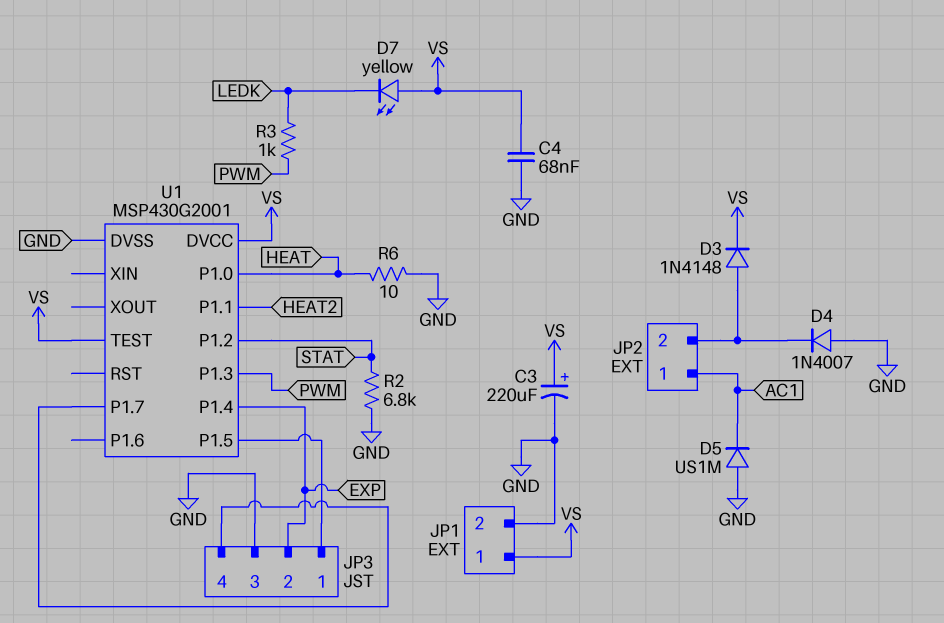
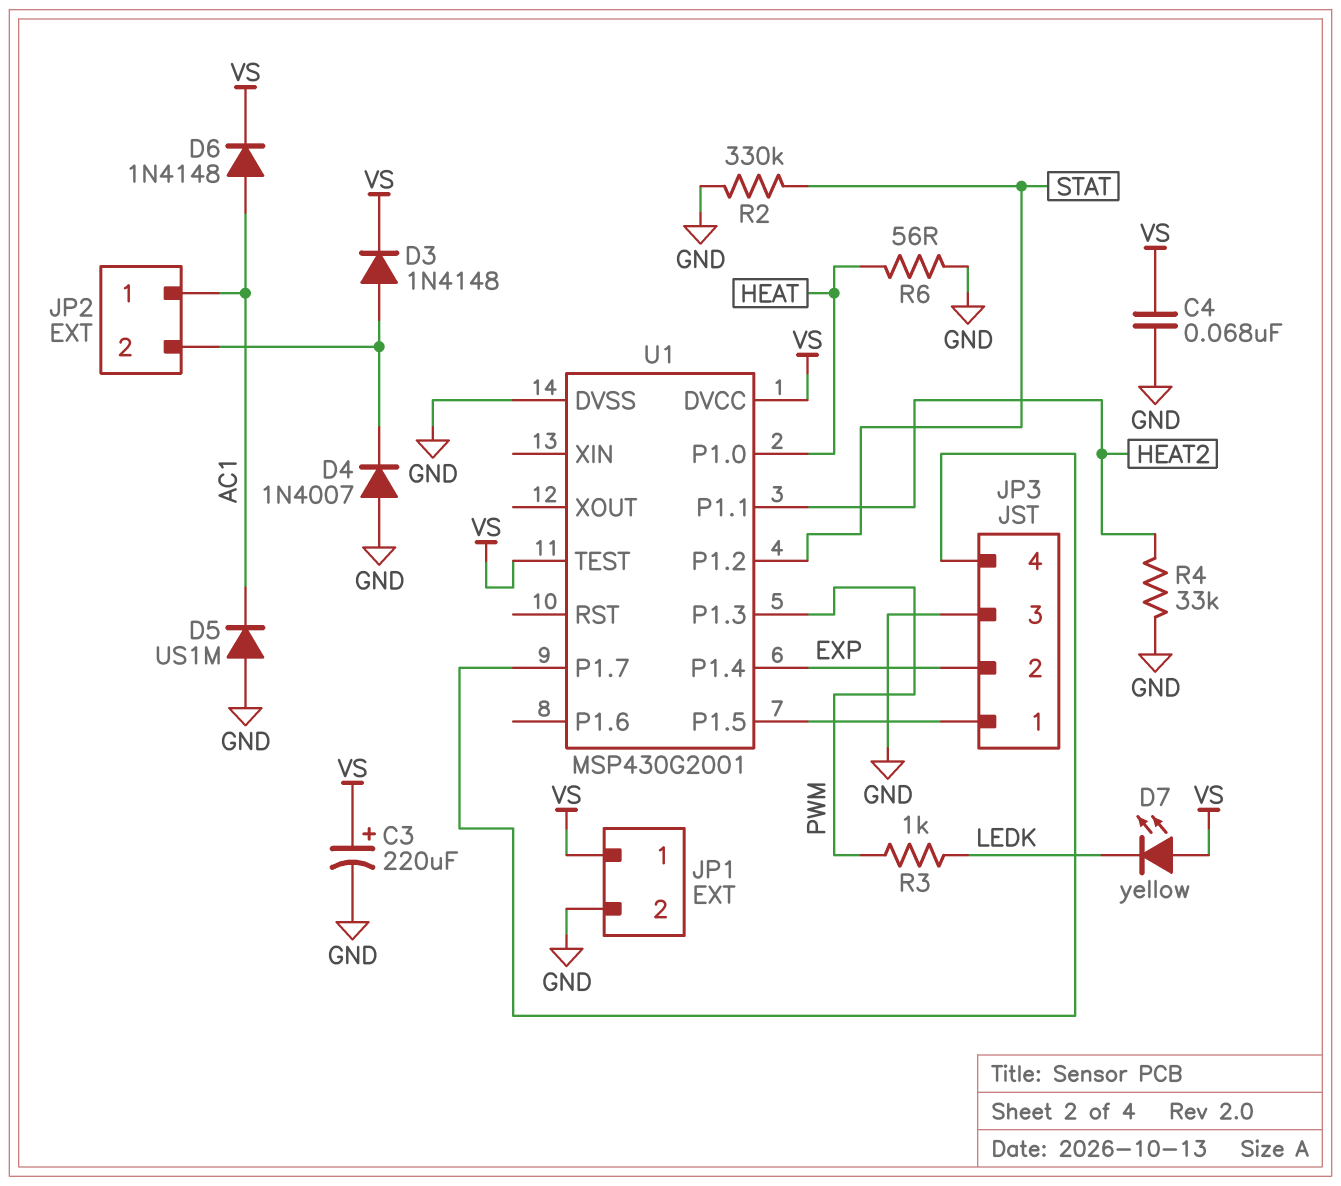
D6: none -> diode 1N4148 (A AC1, K VS)
R2: 6.8k (GND, STAT) -> 330k (GND, STAT)
R4: none -> 33k (GND, HEAT2)
R6: 10 (GND, HEAT) -> 56 (GND, HEAT)

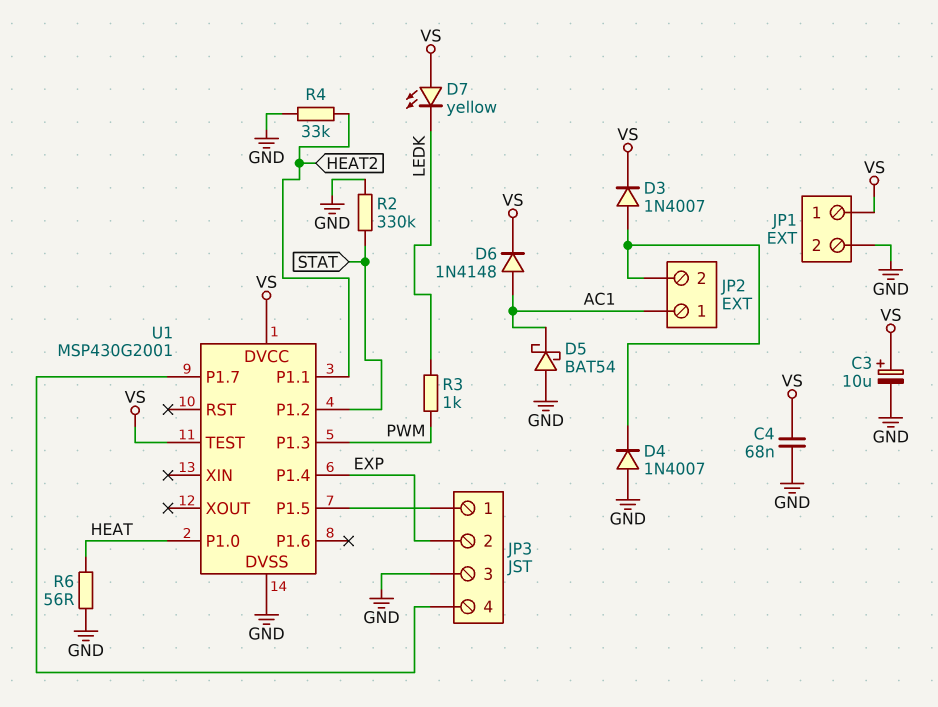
C3: 220uF (plus VS, minus GND) -> 10uF (plus VS, minus GND)
D3: diode 1N4148 (A JP2/2, K VS) -> diode 1N4007 (A JP2/2, K VS)
D5: diode US1M (A GND, K AC1) -> schottky BAT54 (A GND, K AC1)

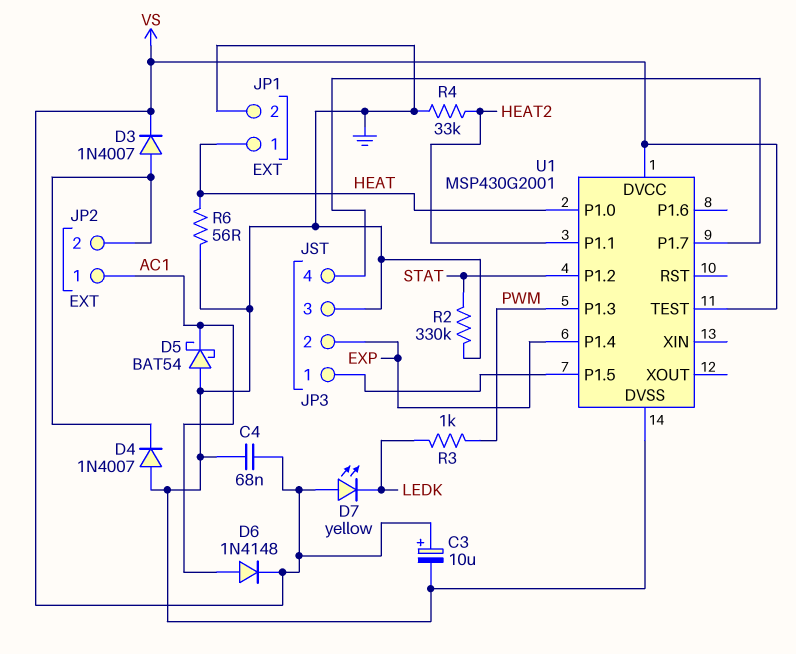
JP1 pin 1: VS -> HEAT

